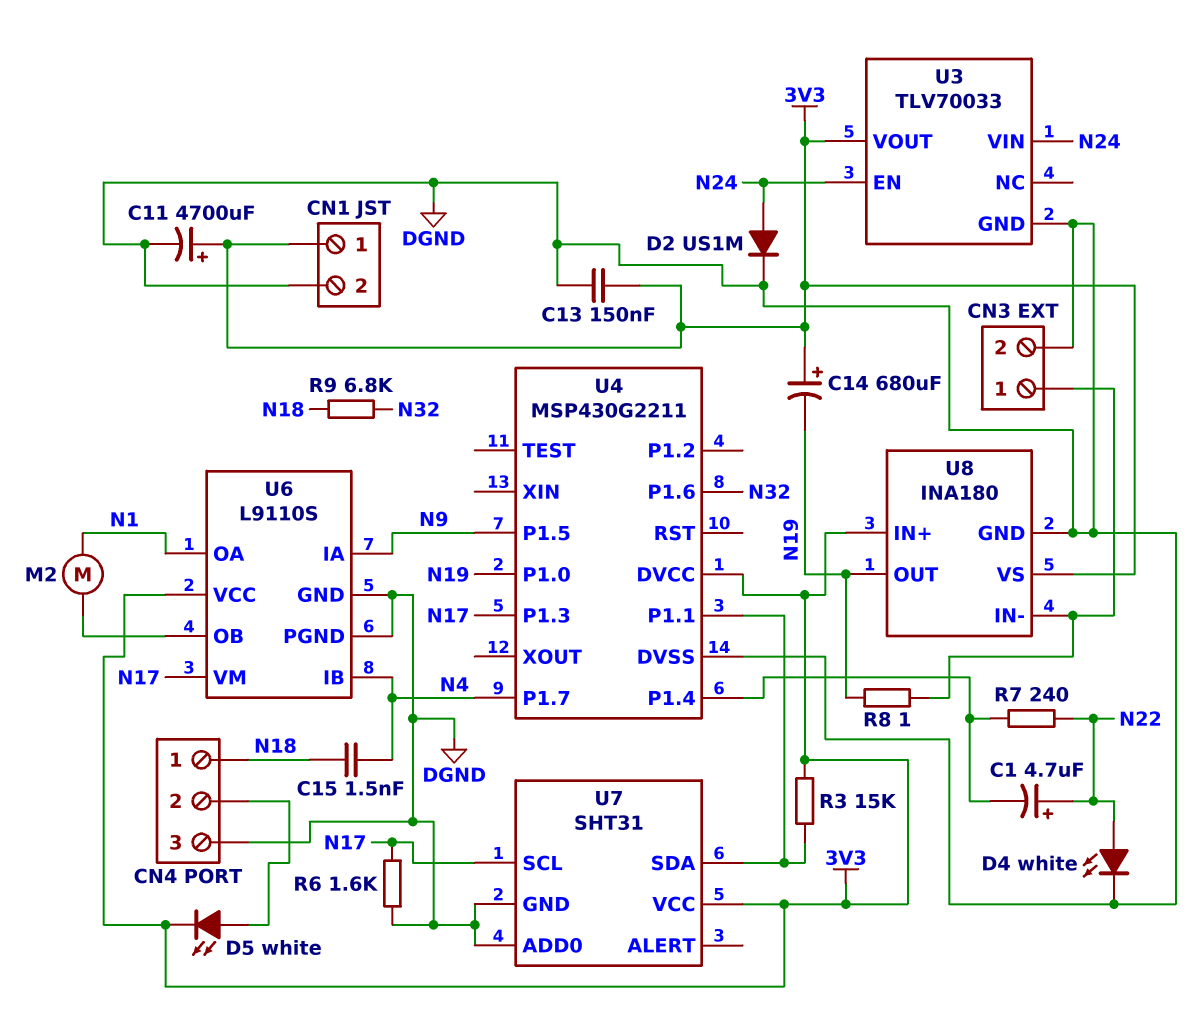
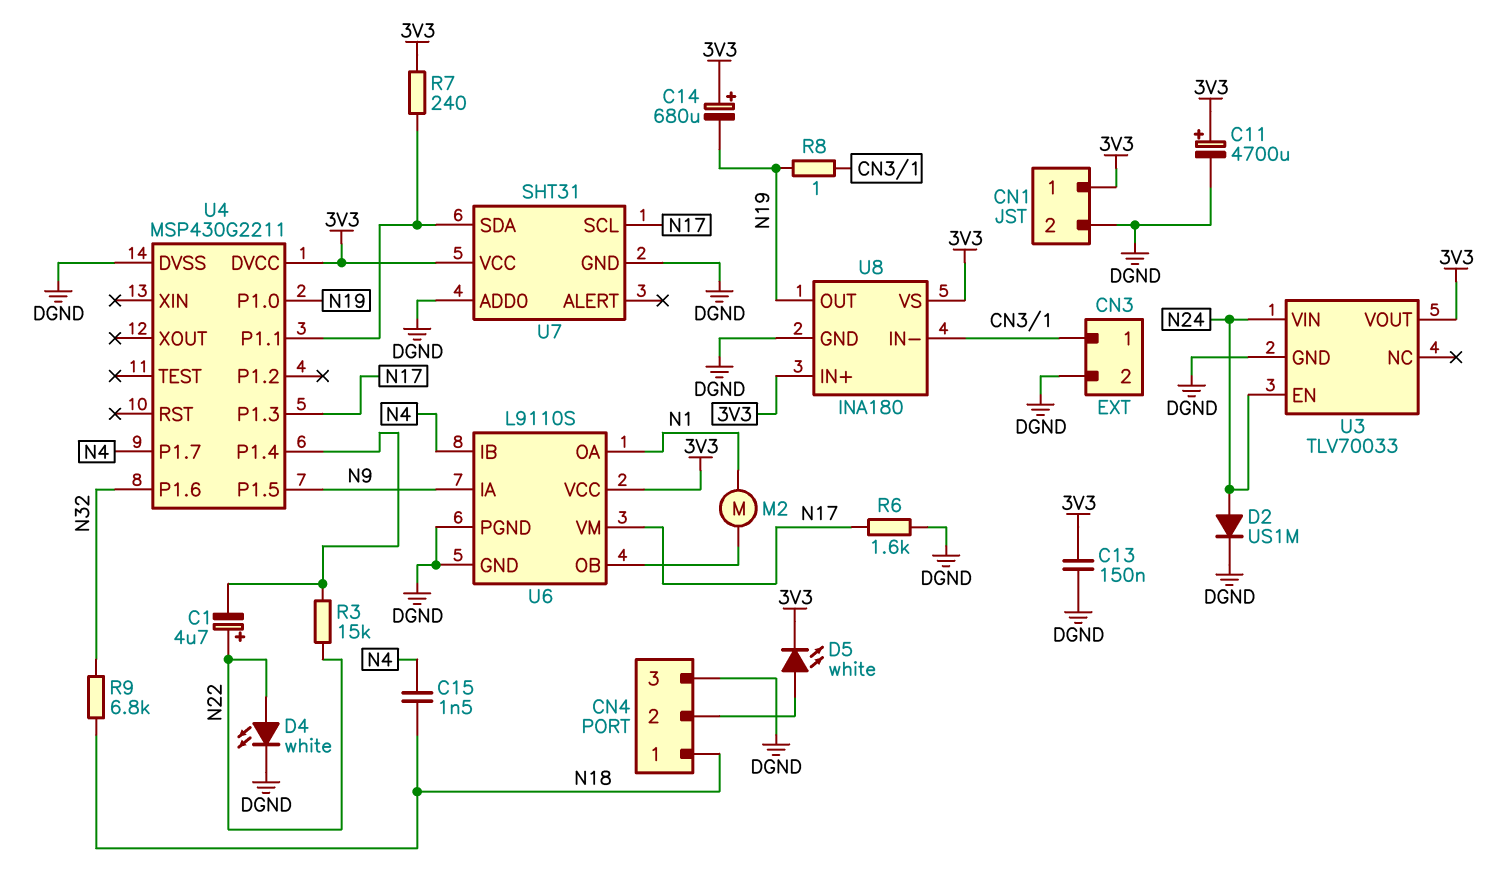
R3: 15k (3V3, U4/P1.1) -> 15k (N22, U4/P1.4)
R7: 240 (N22, U4/P1.4) -> 240 (3V3, U4/P1.1)

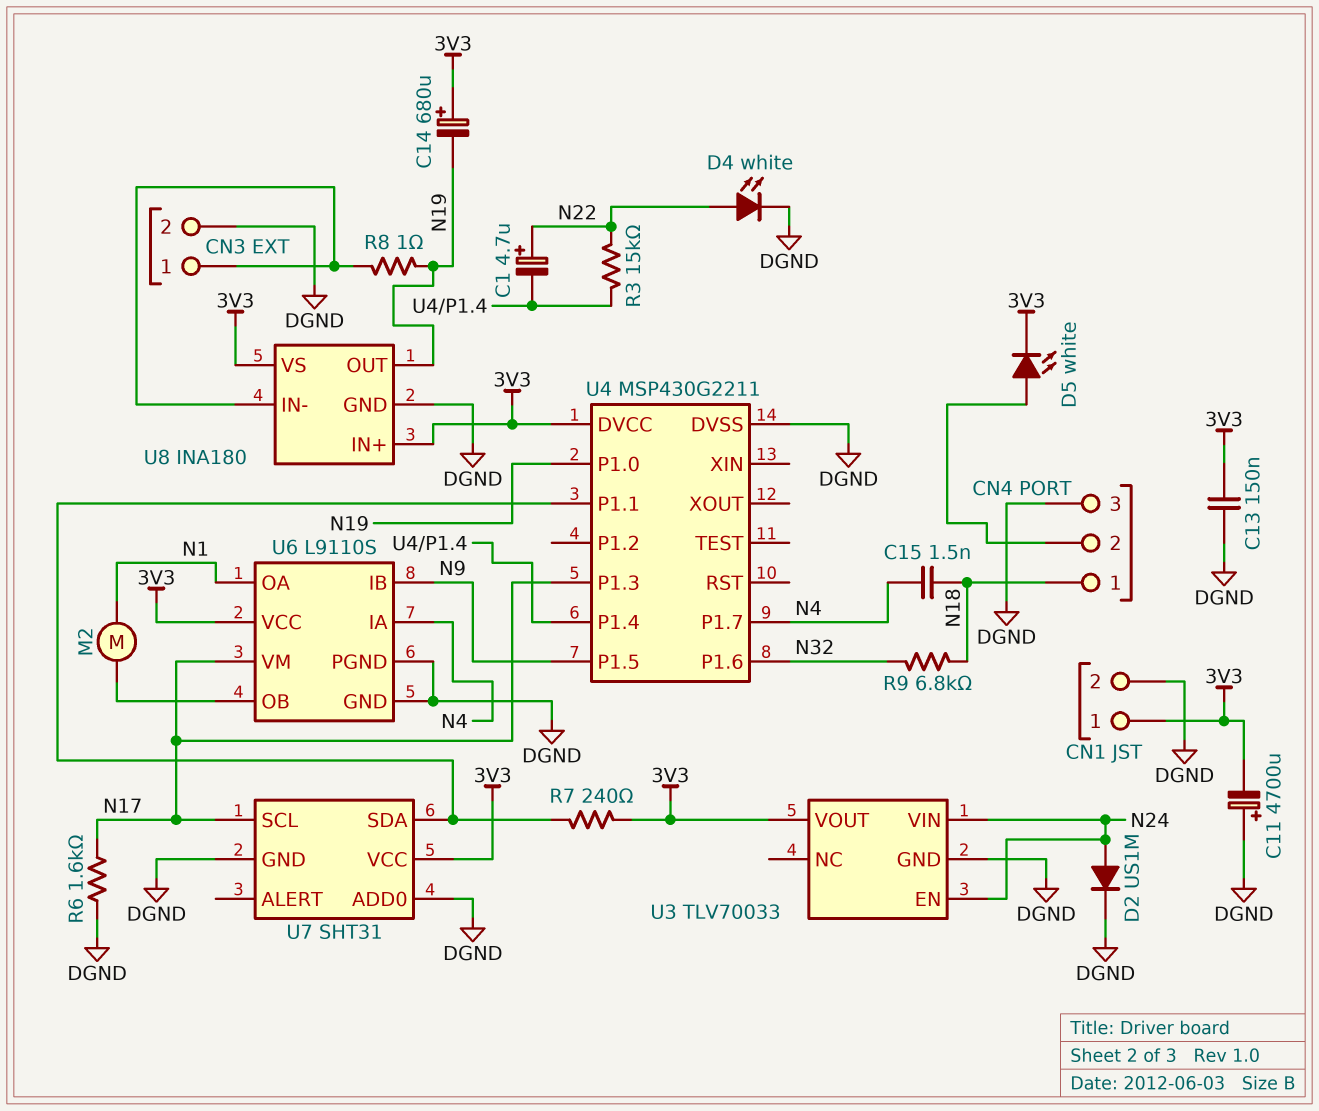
C11: 4700uF (plus 3V3, minus DGND) -> 4700uF (plus DGND, minus 3V3)
U6 pin IA: N9 -> N4
U6 pin IB: N4 -> N9

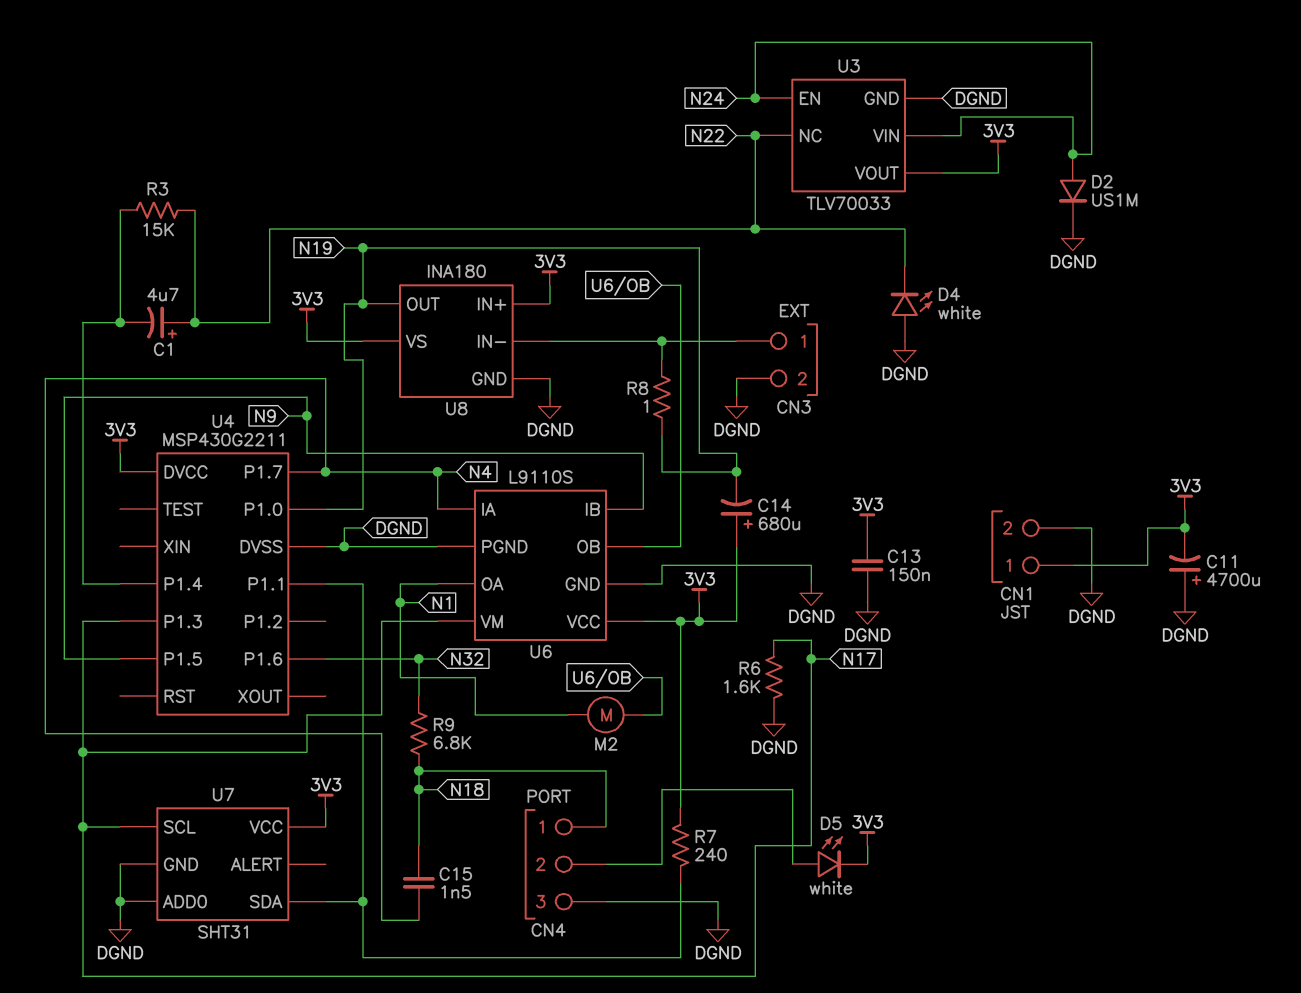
D4: LED white (A N22, K DGND) -> LED white (A DGND, K N22)
U3 pin NC: none -> N22

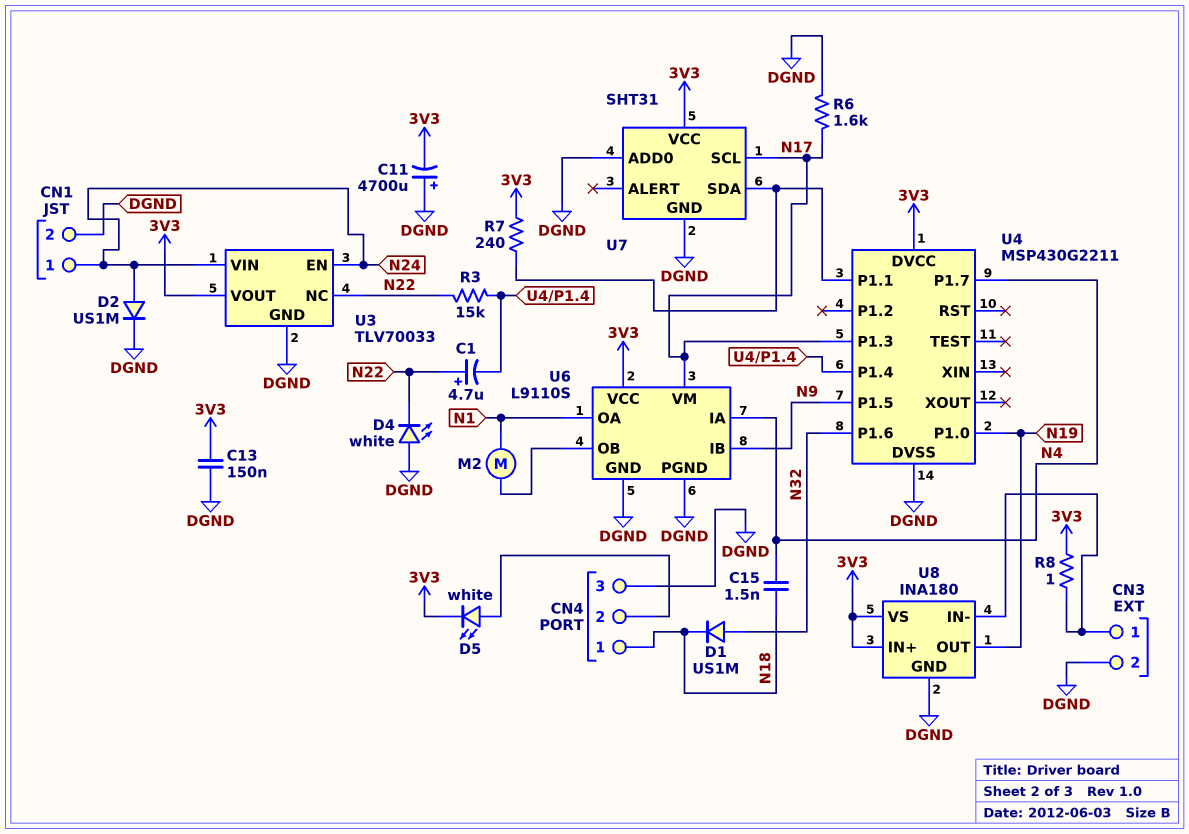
C14: 680uF (plus 3V3, minus N19) -> none
CN1 pin 1: 3V3 -> N24
D1: none -> diode US1M (A N32, K N18)
R8: 1 (CN3/1, N19) -> 1 (3V3, CN3/1)
R9: 6.8k (N18, N32) -> none

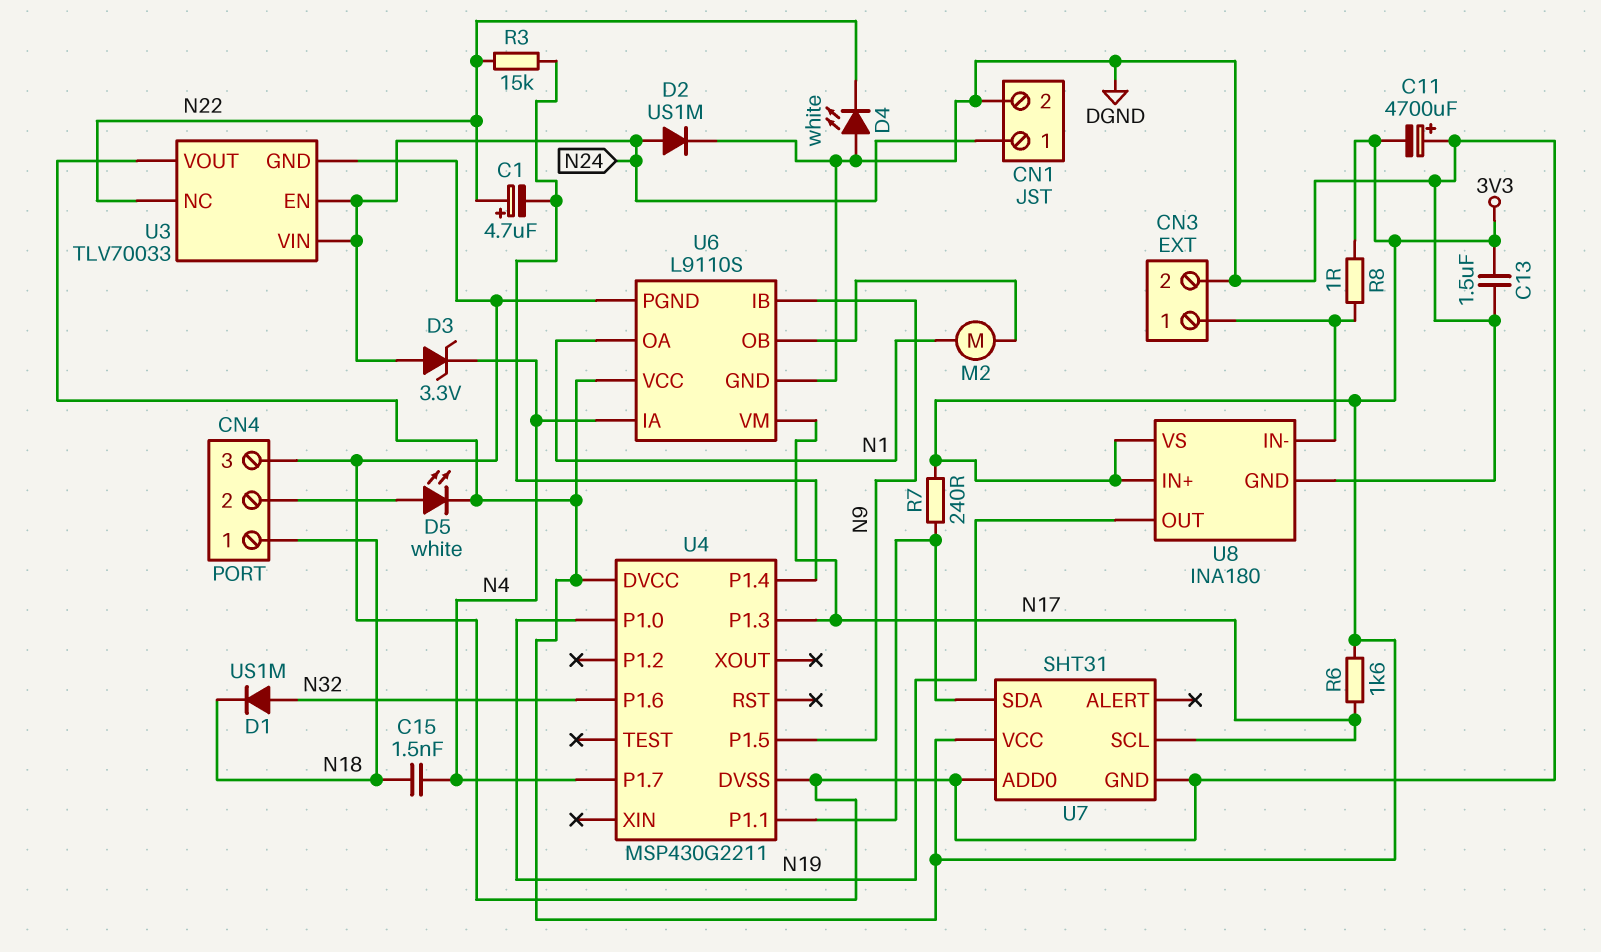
C13: 150nF (3V3, DGND) -> 1.5uF (3V3, DGND)
D3: none -> zener 3.3V (A N24, K N4)
R6: 1.6k (DGND, N17) -> 1.6k (3V3, N17)

